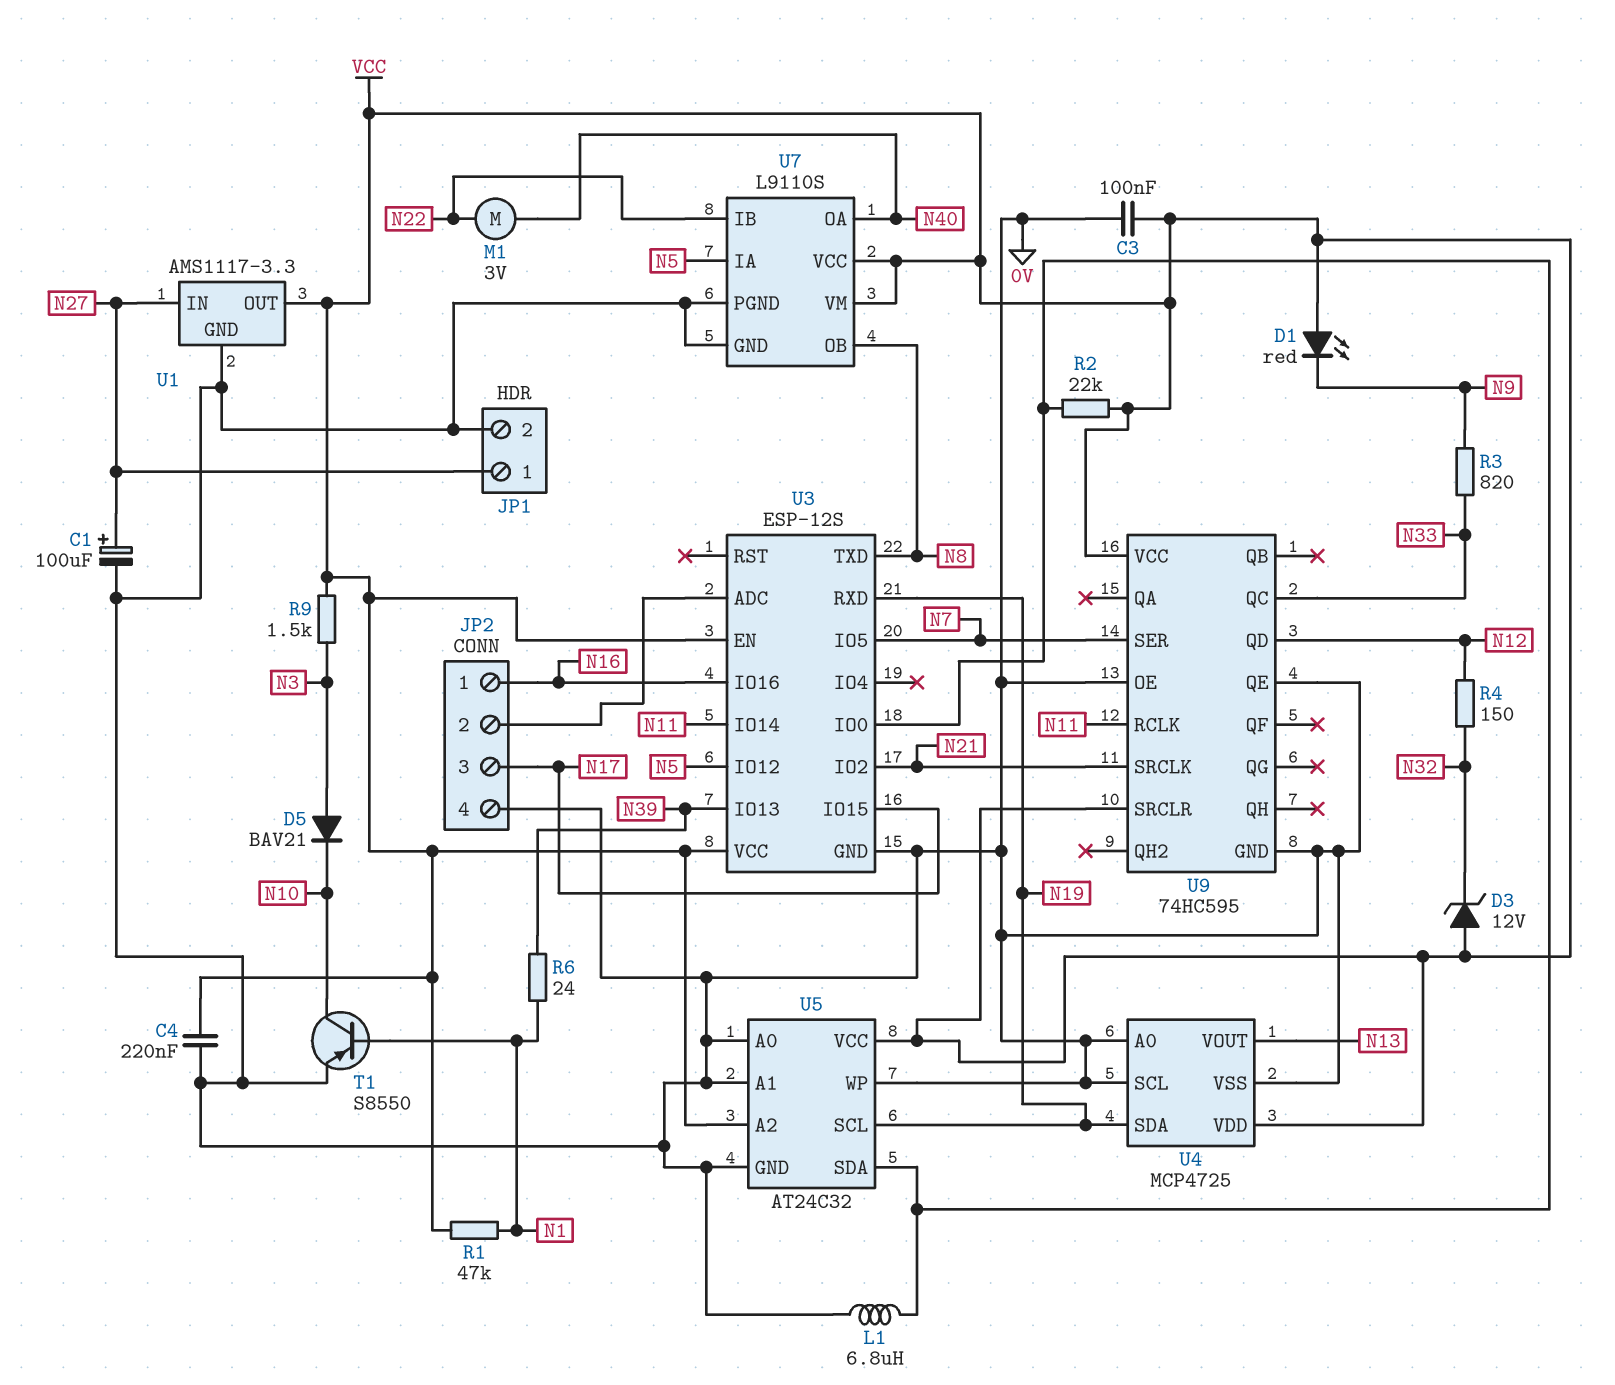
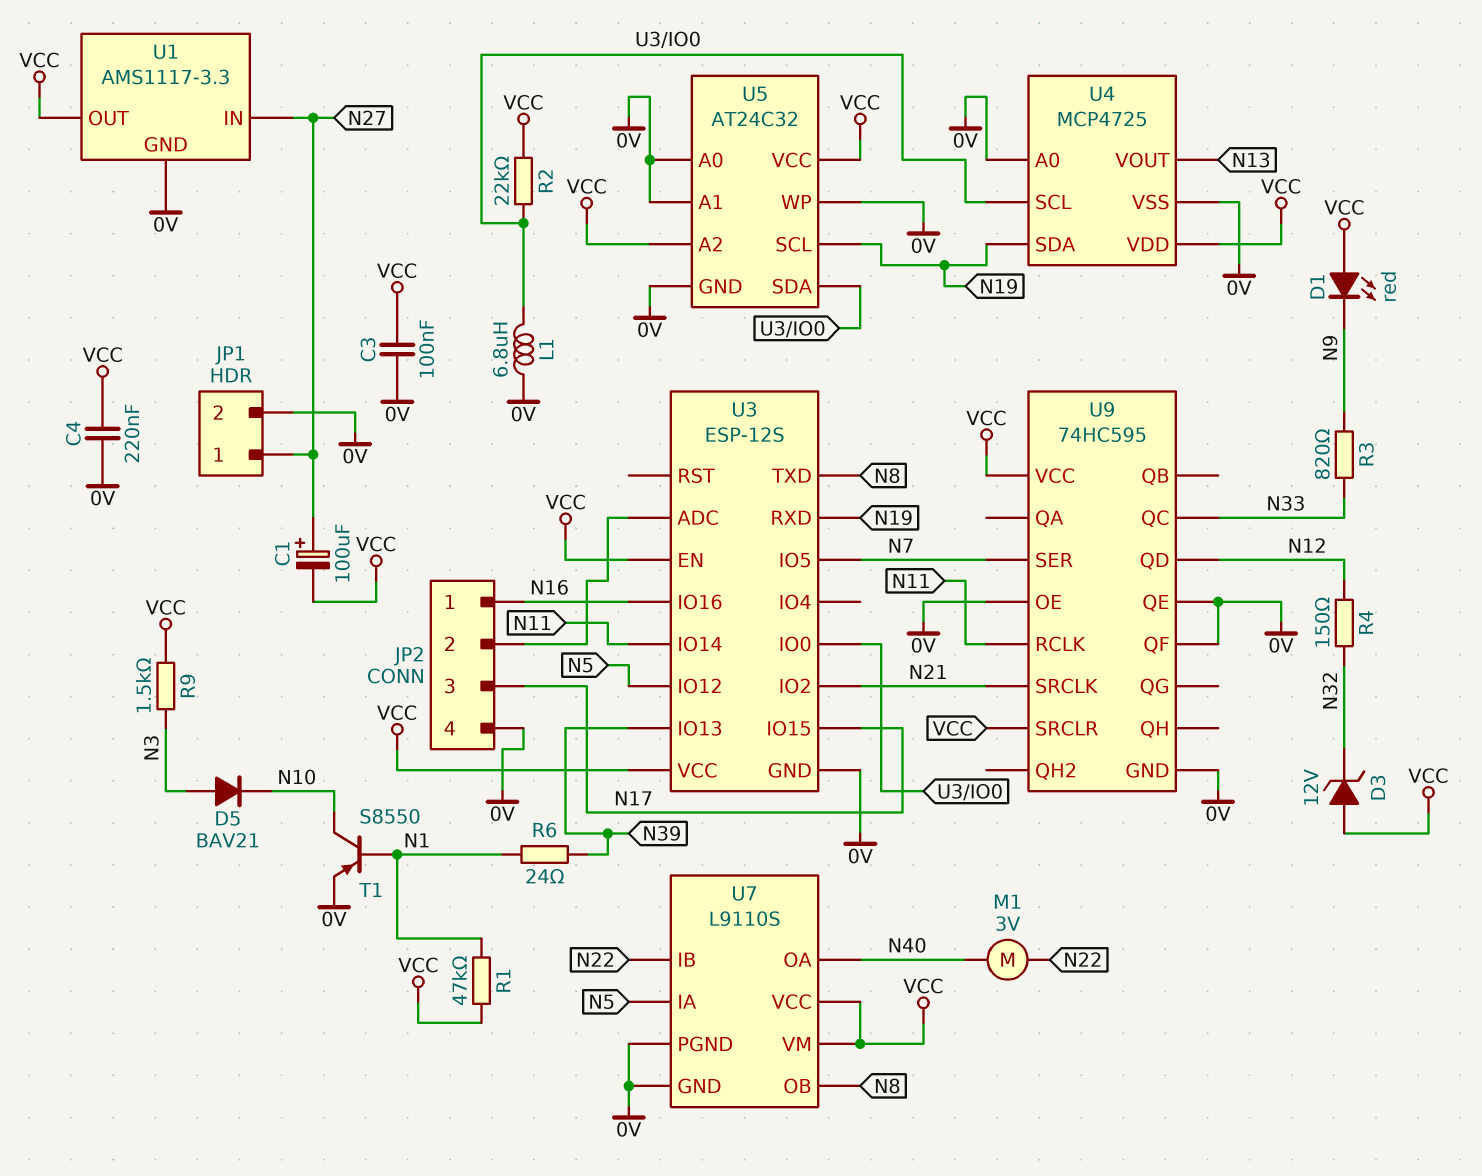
C1: 100uF (plus N27, minus 0V) -> 100uF (plus N27, minus VCC)
U4 pin SCL: 0V -> U3/IO0
U9 pin QF: none -> 0V

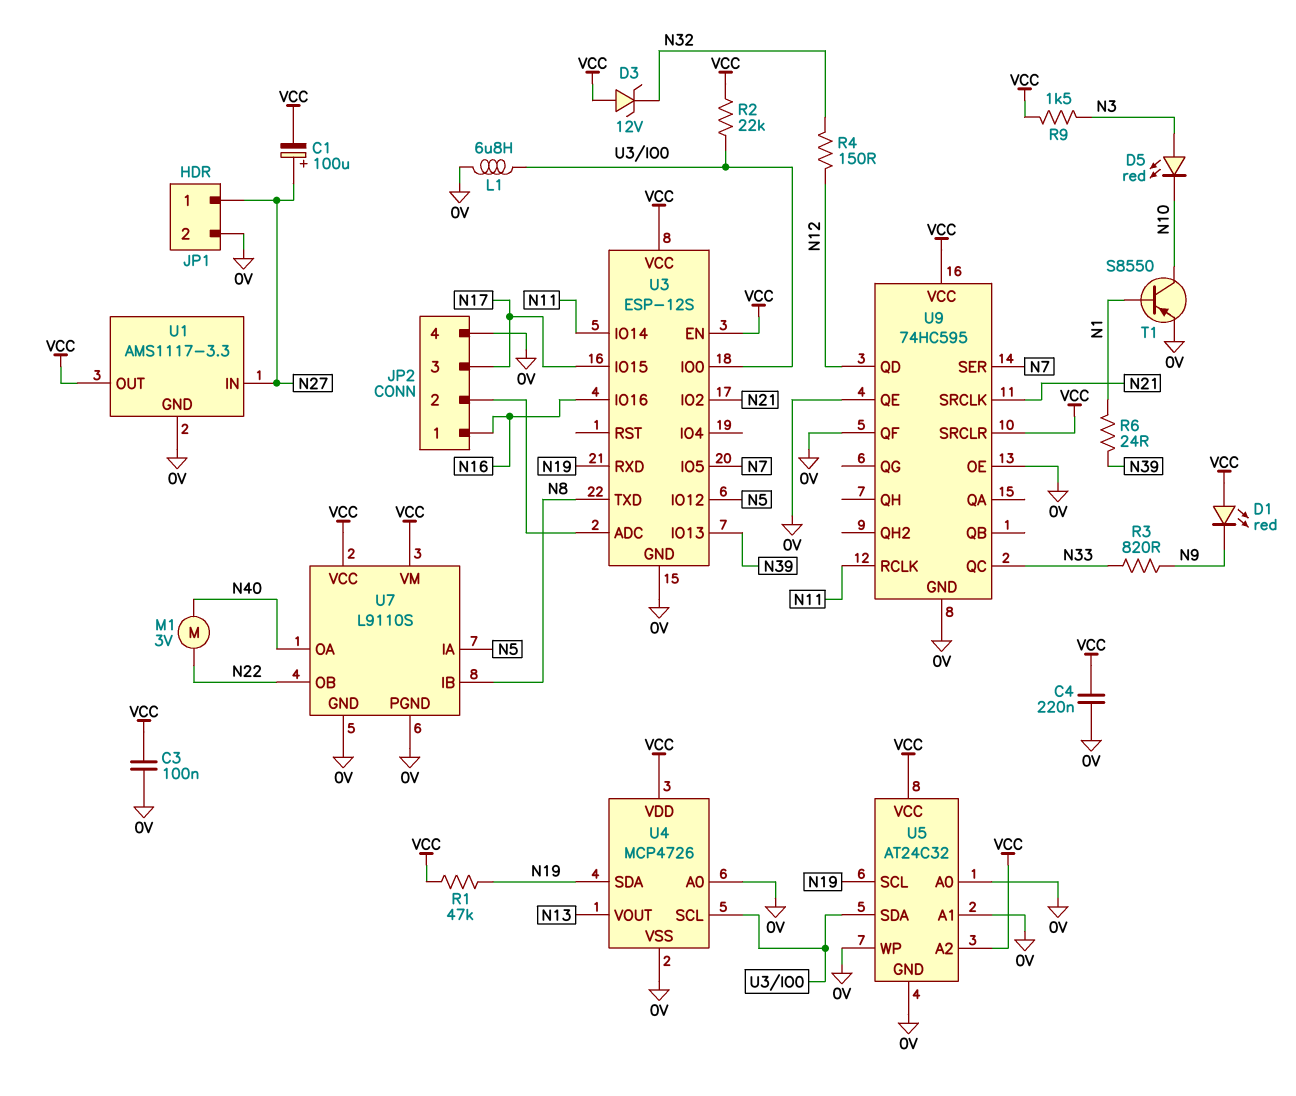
D5: diode BAV21 (A N3, K N10) -> LED red (A N3, K N10)
R1: 47k (N1, VCC) -> 47k (N19, VCC)
U4: MCP4725 -> MCP4726
U7 pin IB: N22 -> N8
U7 pin OB: N8 -> N22

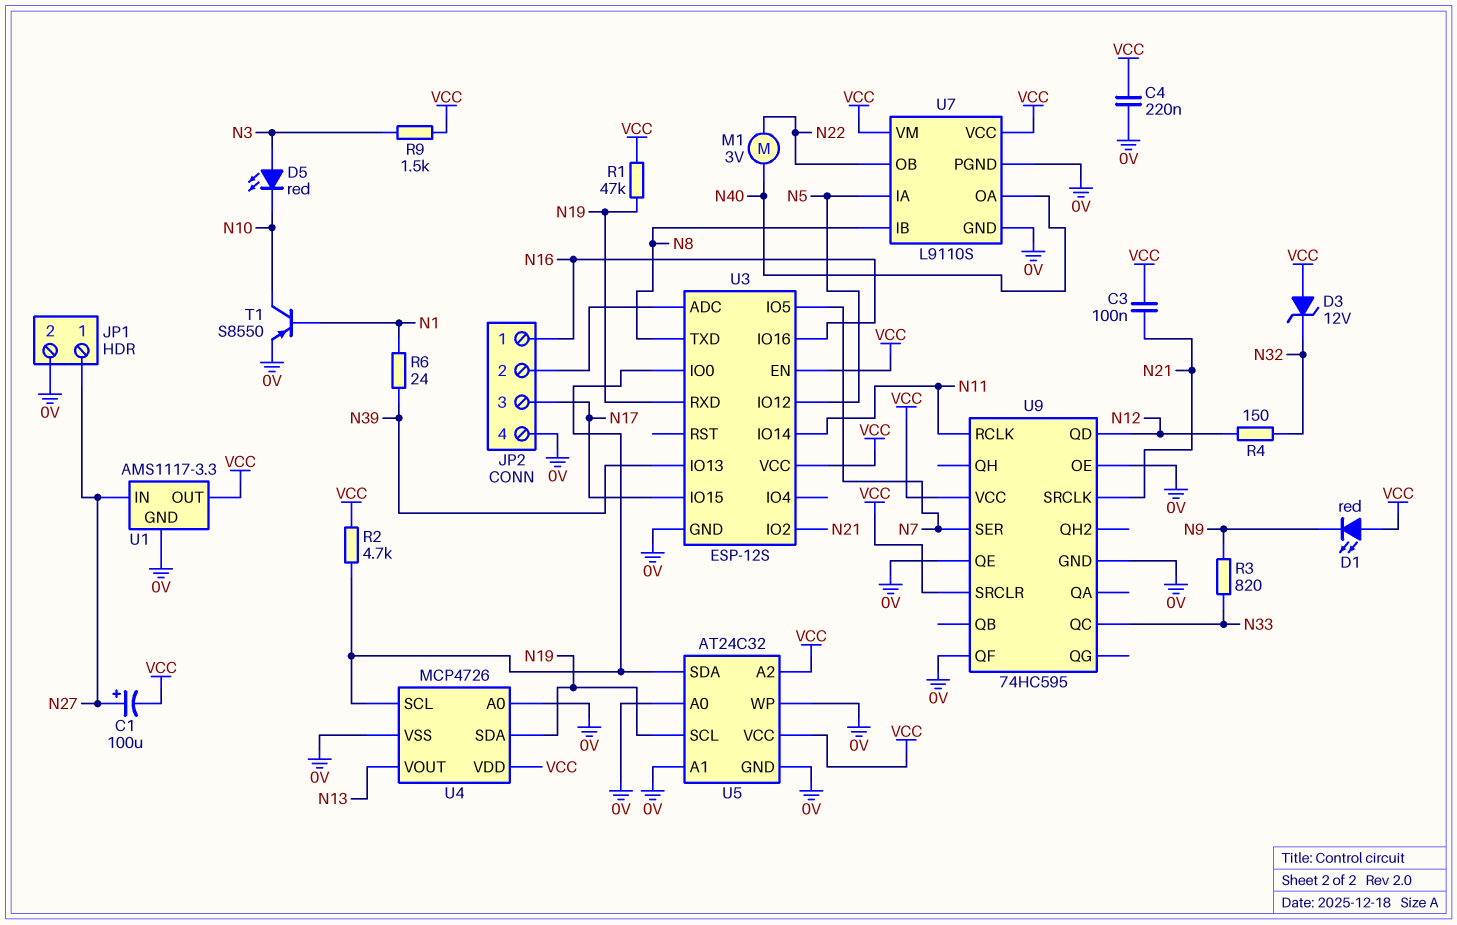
C3: 100nF (0V, VCC) -> 100nF (N21, VCC)
L1: 6.8uH (0V, U3/IO0) -> none
R2: 22k (U3/IO0, VCC) -> 4.7k (U3/IO0, VCC)

